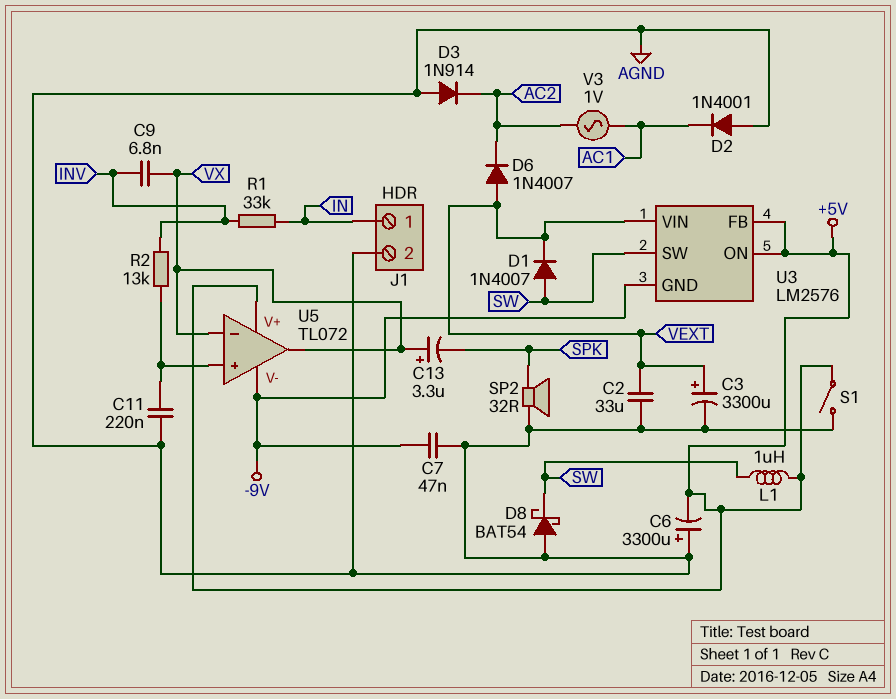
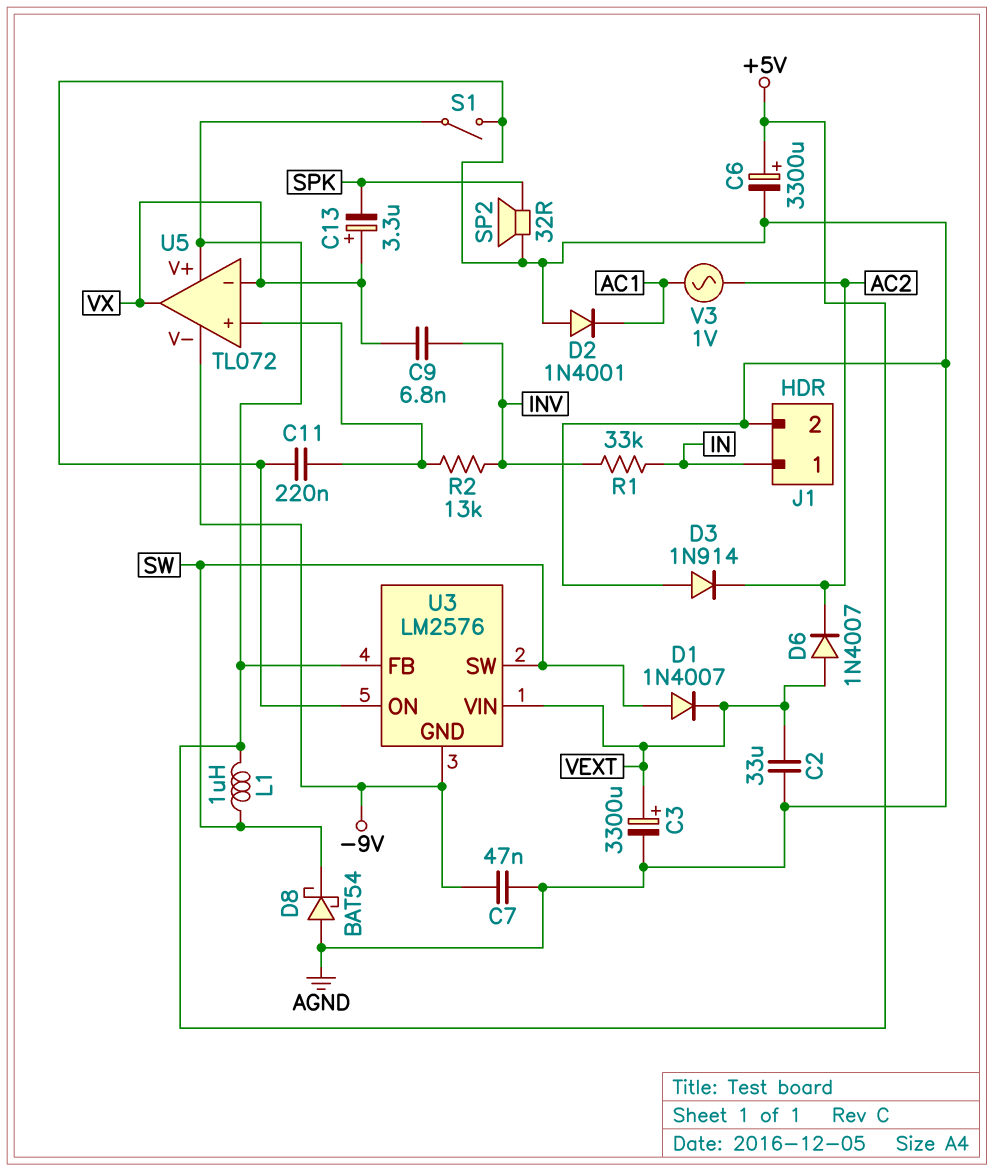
C6: 3300uF (plus AGND, minus +5V) -> 3300uF (plus +5V, minus AGND)
U3 pin ON: +5V -> AGND

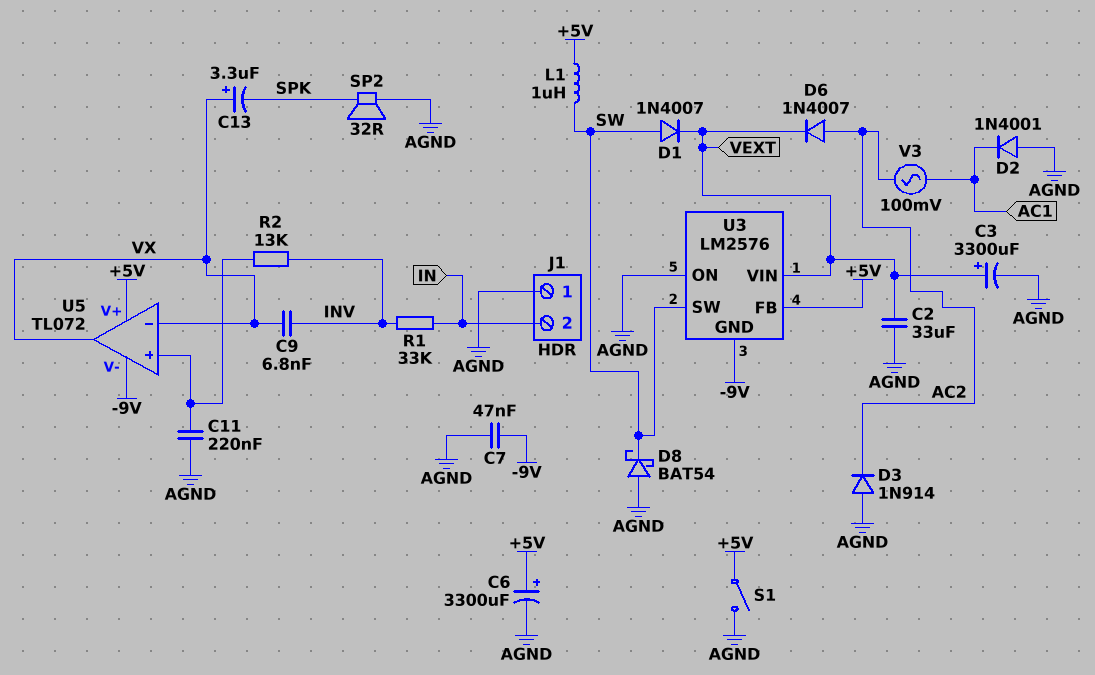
D6: diode 1N4007 (A VEXT, K AC2) -> diode 1N4007 (A AC2, K VEXT)
J1 pin 1: IN -> AGND
J1 pin 2: AGND -> IN
V3: AC 1V (AC1, AC2) -> AC 100mV (AC1, AC2)

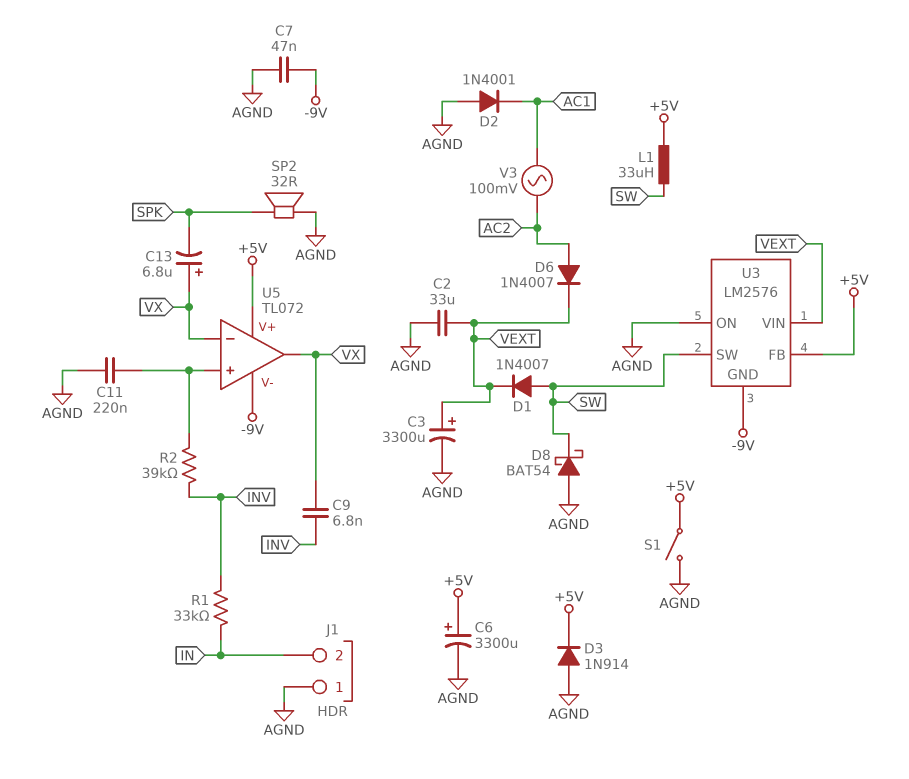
C13: 3.3uF (plus VX, minus SPK) -> 6.8uF (plus VX, minus SPK)
D3: diode 1N914 (A AGND, K AC2) -> diode 1N914 (A AGND, K +5V)
L1: 1uH (+5V, SW) -> 33uH (+5V, SW)
R2: 13k (INV, U5/in+) -> 39k (INV, U5/in+)

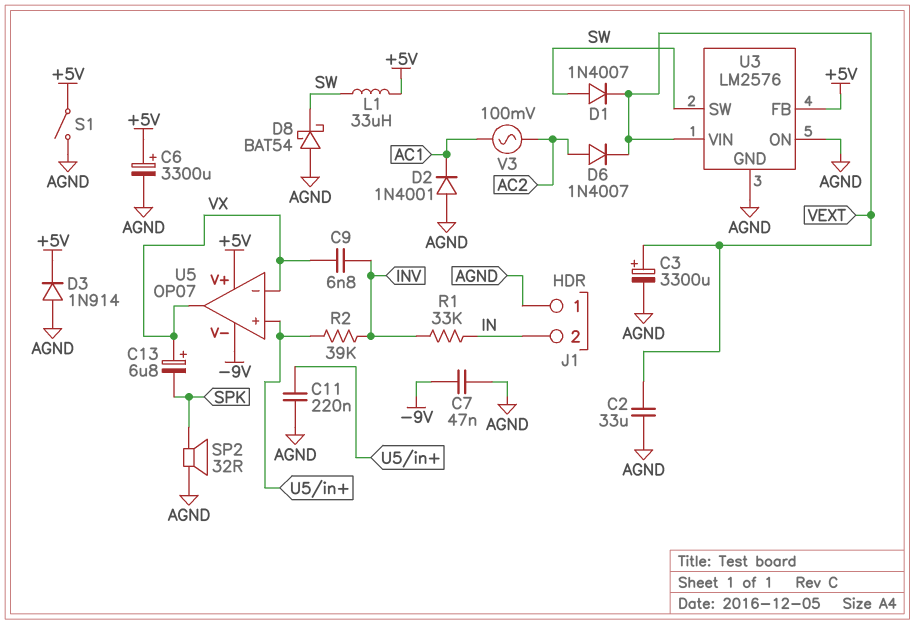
U3 pin GND: -9V -> AGND
U5: TL072 -> OP07

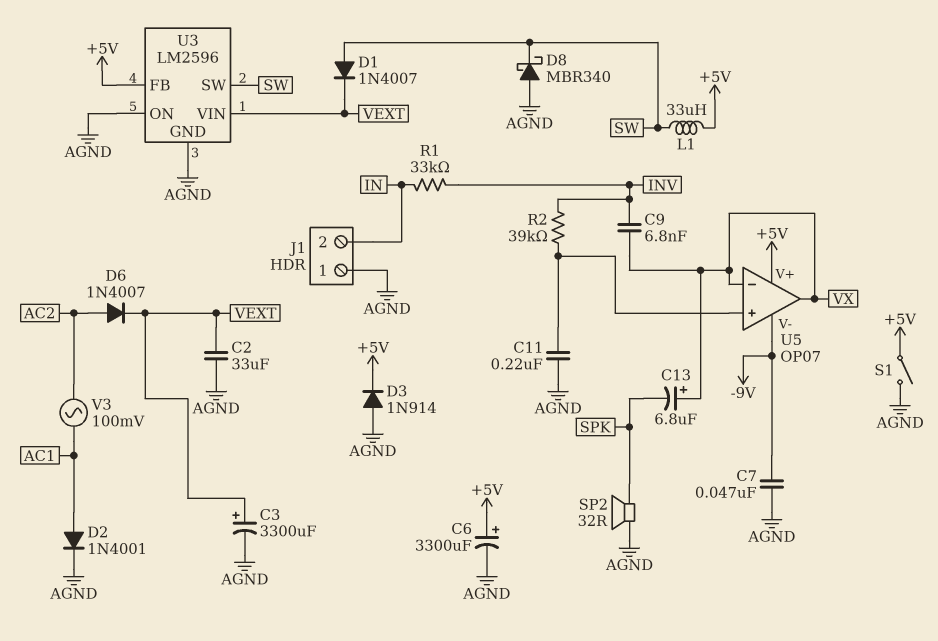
D2: diode 1N4001 (A AGND, K AC1) -> diode 1N4001 (A AC1, K AGND)
D8: schottky BAT54 (A AGND, K SW) -> schottky MBR340 (A AGND, K SW)
U3: LM2576 -> LM2596

